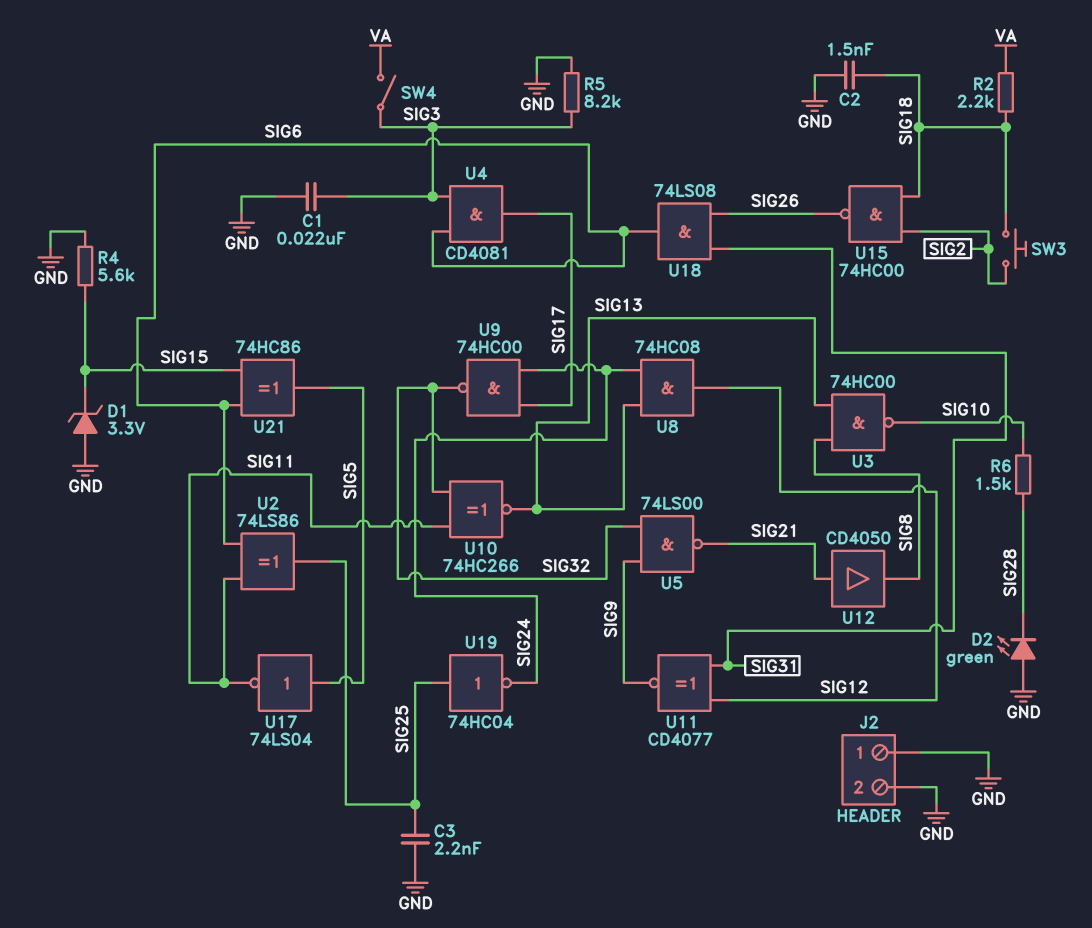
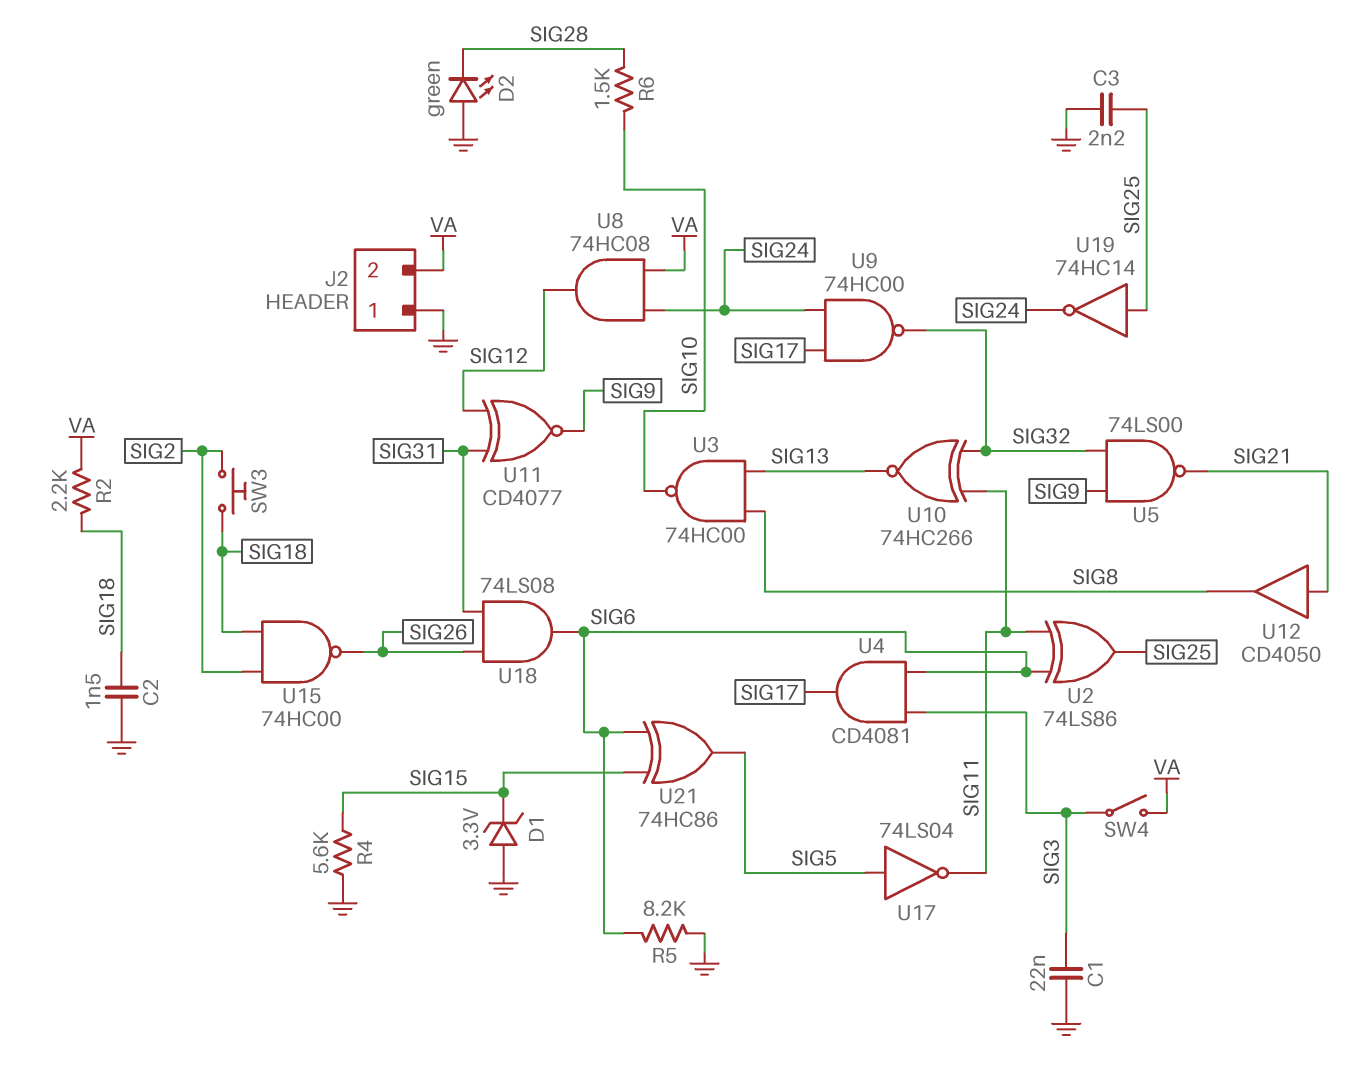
J2 pin 2: GND -> VA
R5: 8.2k (GND, SIG3) -> 8.2k (GND, SIG6)
U8: AND 74HC08 (in SIG13, in SIG24, out SIG12) -> AND 74HC08 (in SIG24, in VA, out SIG12)
U19: NOT 74HC04 (in SIG25, out SIG24) -> NOT 74HC14 (in SIG25, out SIG24)

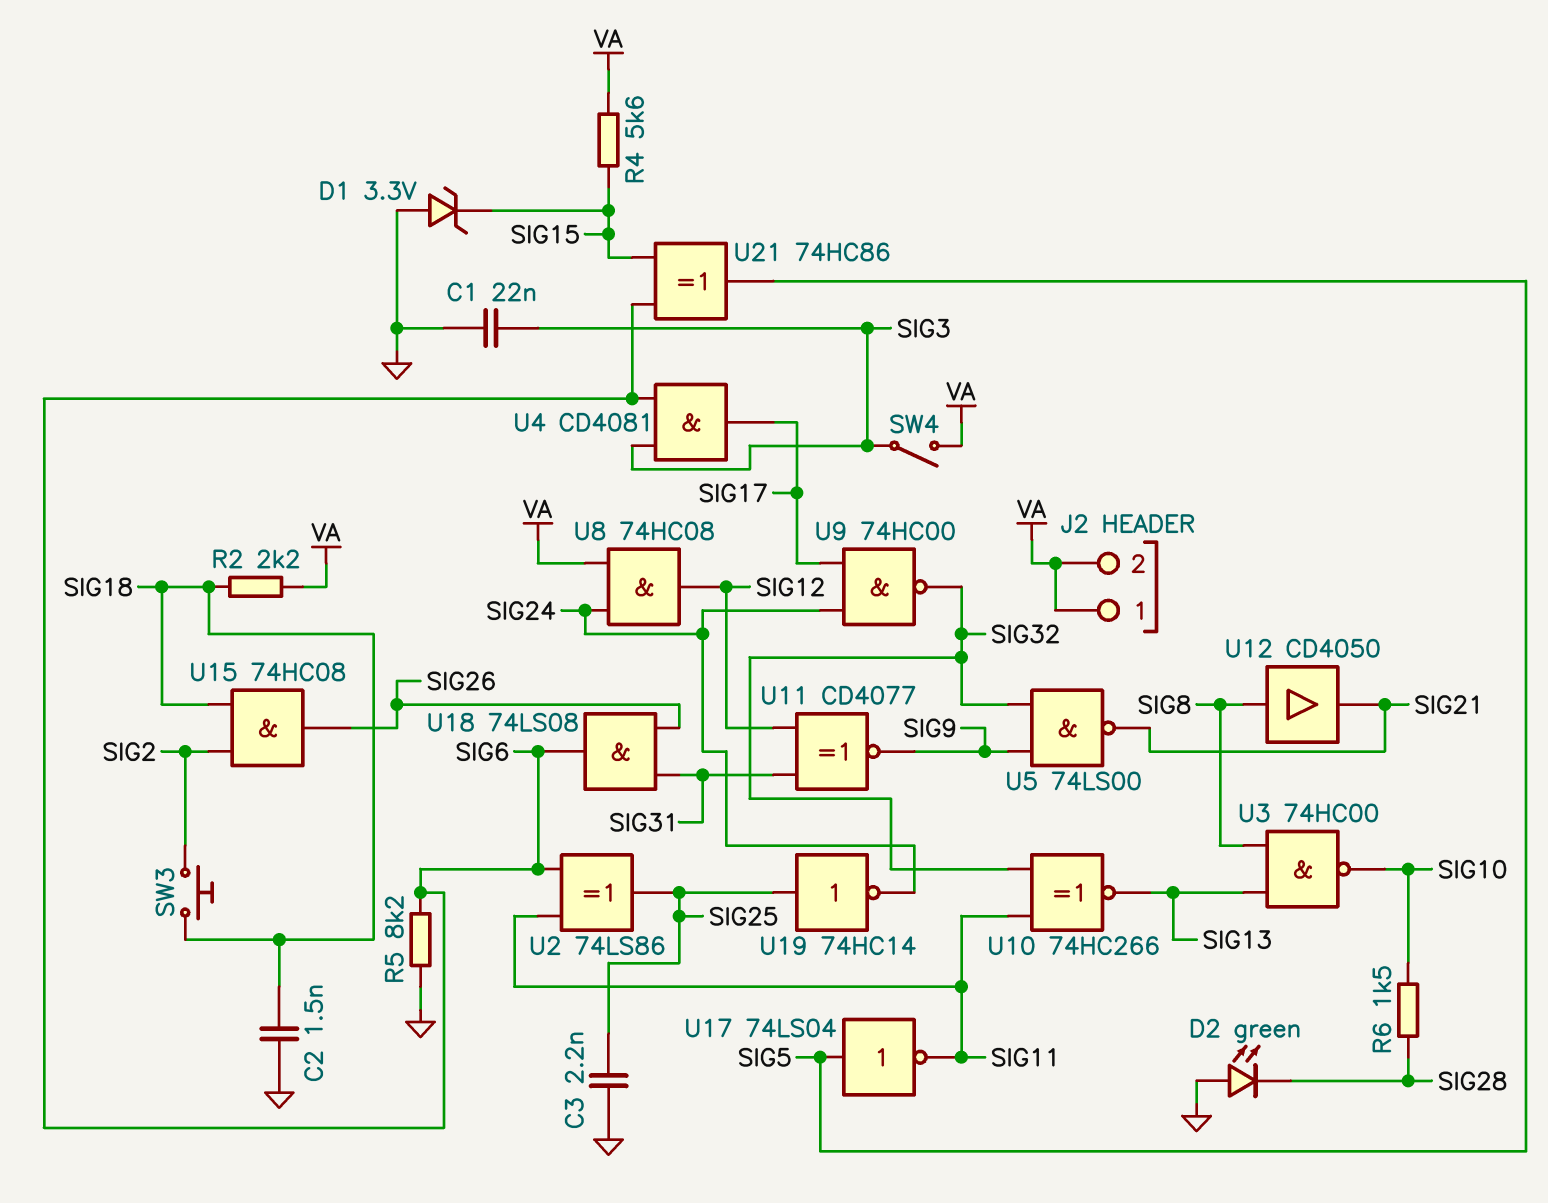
J2 pin 1: GND -> VA
R4: 5.6k (GND, SIG15) -> 5.6k (SIG15, VA)
U12: buffer CD4050 (in SIG21, out SIG8) -> buffer CD4050 (in SIG8, out SIG21)
U15: NAND 74HC00 (in SIG2, in SIG18, out SIG26) -> AND 74HC08 (in SIG2, in SIG18, out SIG26)

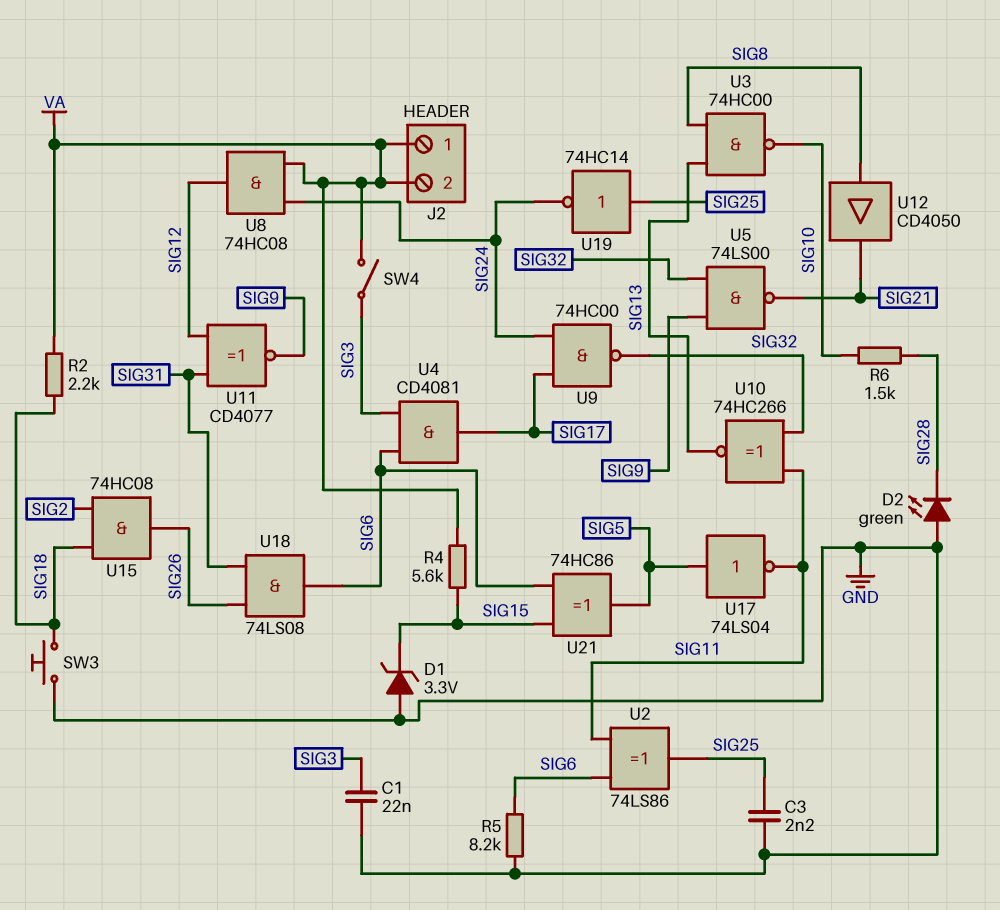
C2: 1.5nF (GND, SIG18) -> none
SW3: button (SIG2, SIG18) -> button (GND, SIG18)

